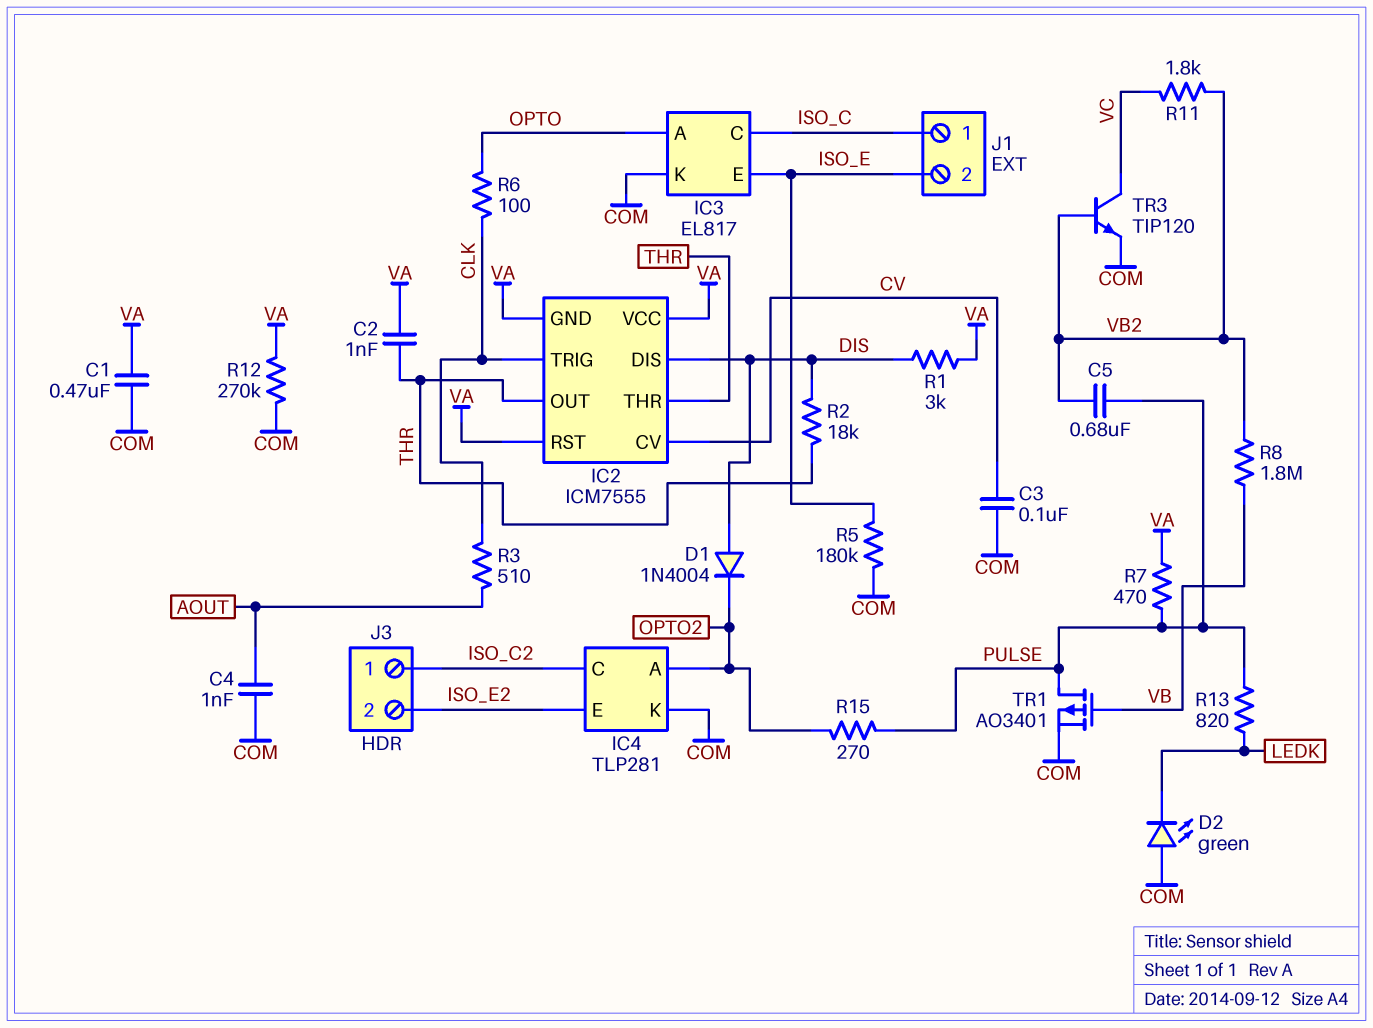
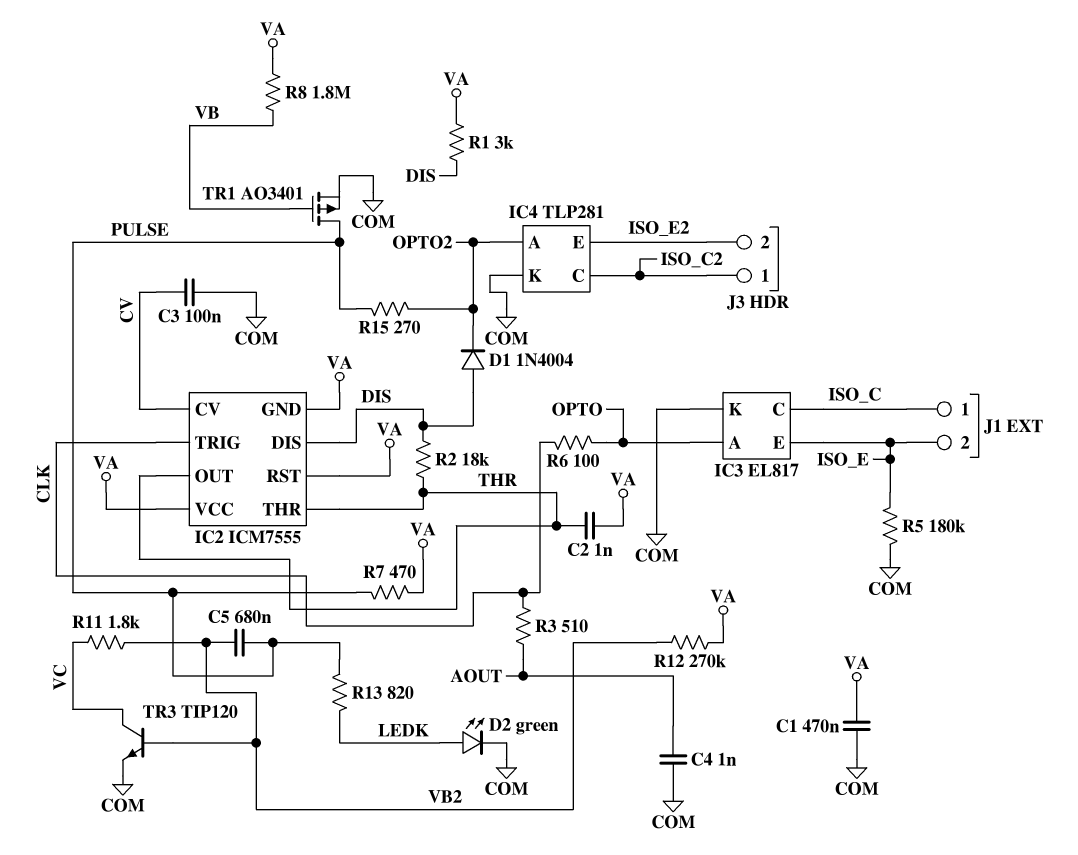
D2: LED green (A COM, K LEDK) -> LED green (A LEDK, K COM)
R8: 1.8M (VB, VB2) -> 1.8M (VA, VB)
R12: 270k (COM, VA) -> 270k (VA, VB2)

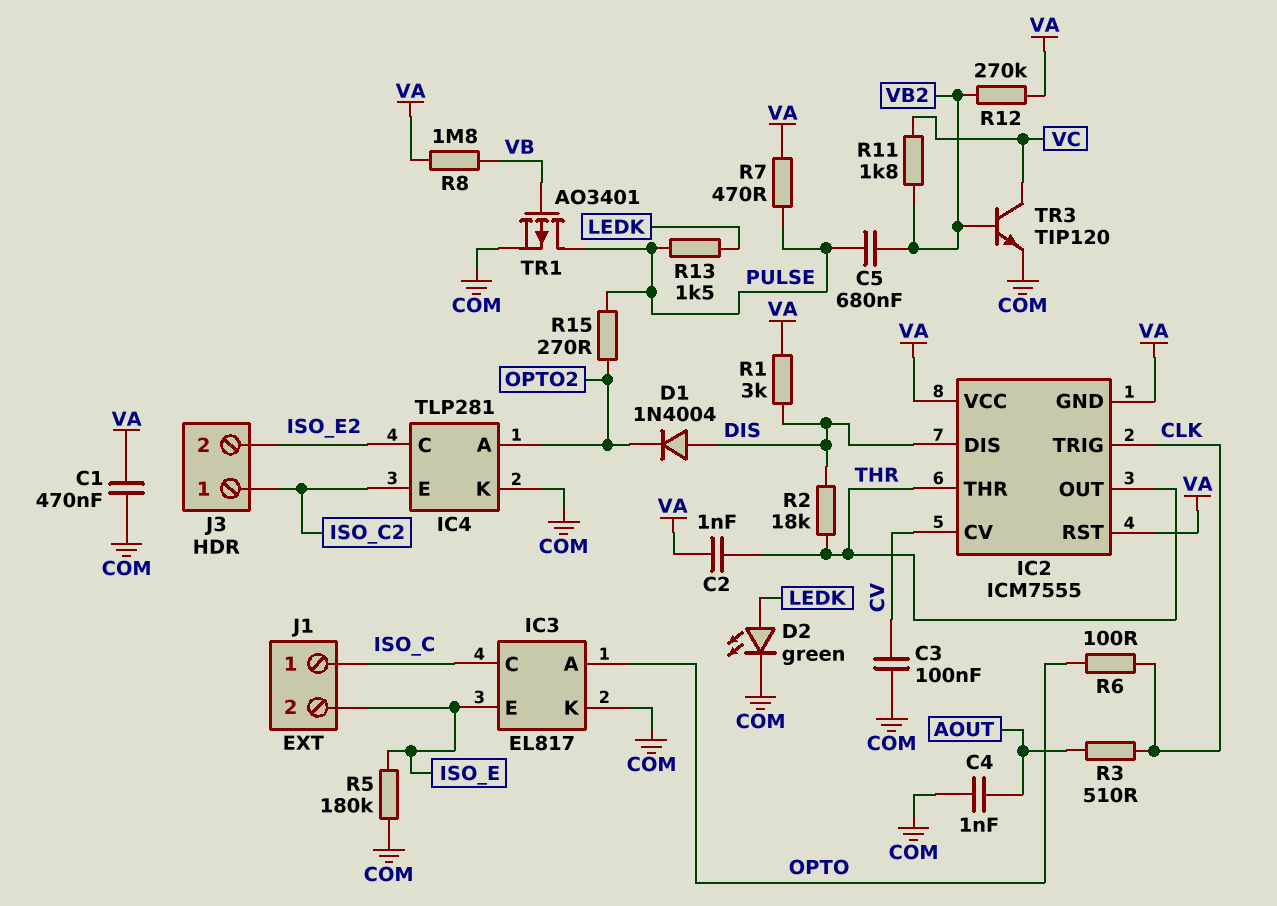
IC4 pin C: ISO_C2 -> ISO_E2
IC4 pin E: ISO_E2 -> ISO_C2
R13: 820 (LEDK, PULSE) -> 1.5k (LEDK, PULSE)

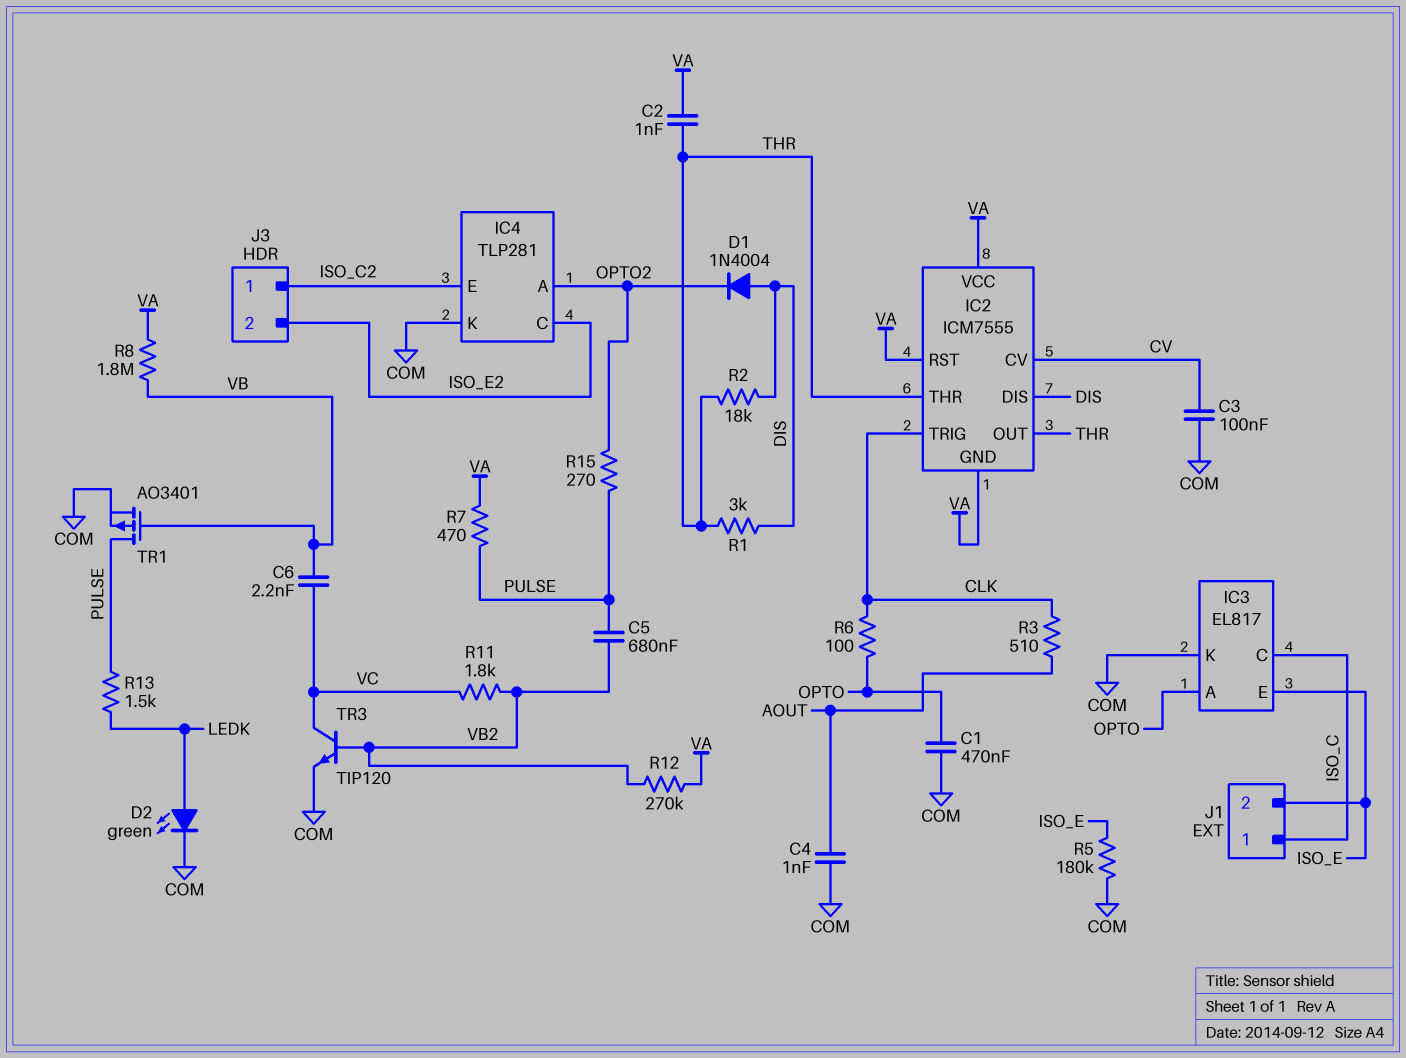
C1: 470nF (COM, VA) -> 470nF (COM, OPTO)
C6: none -> 2.2nF (VB, VC)
R1: 3k (DIS, VA) -> 3k (DIS, THR)

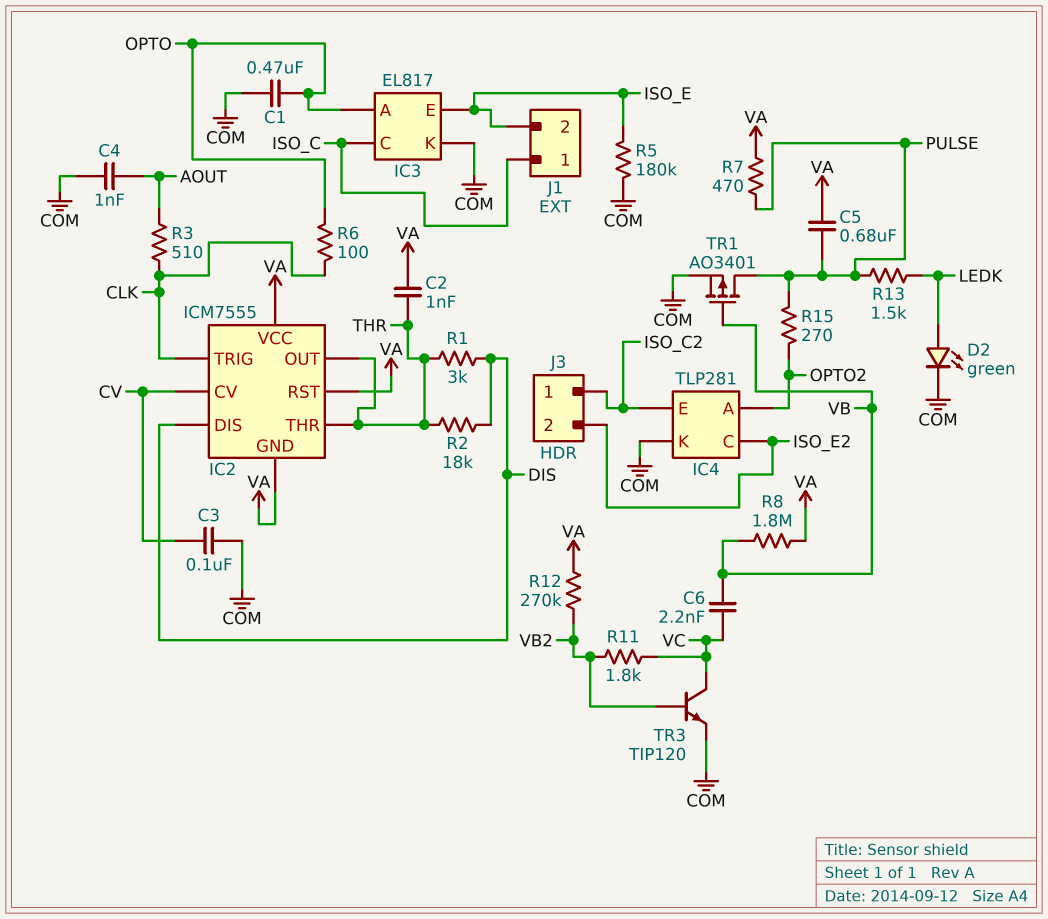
C5: 680nF (PULSE, VB2) -> 680nF (PULSE, VA)
D1: diode 1N4004 (A DIS, K OPTO2) -> none

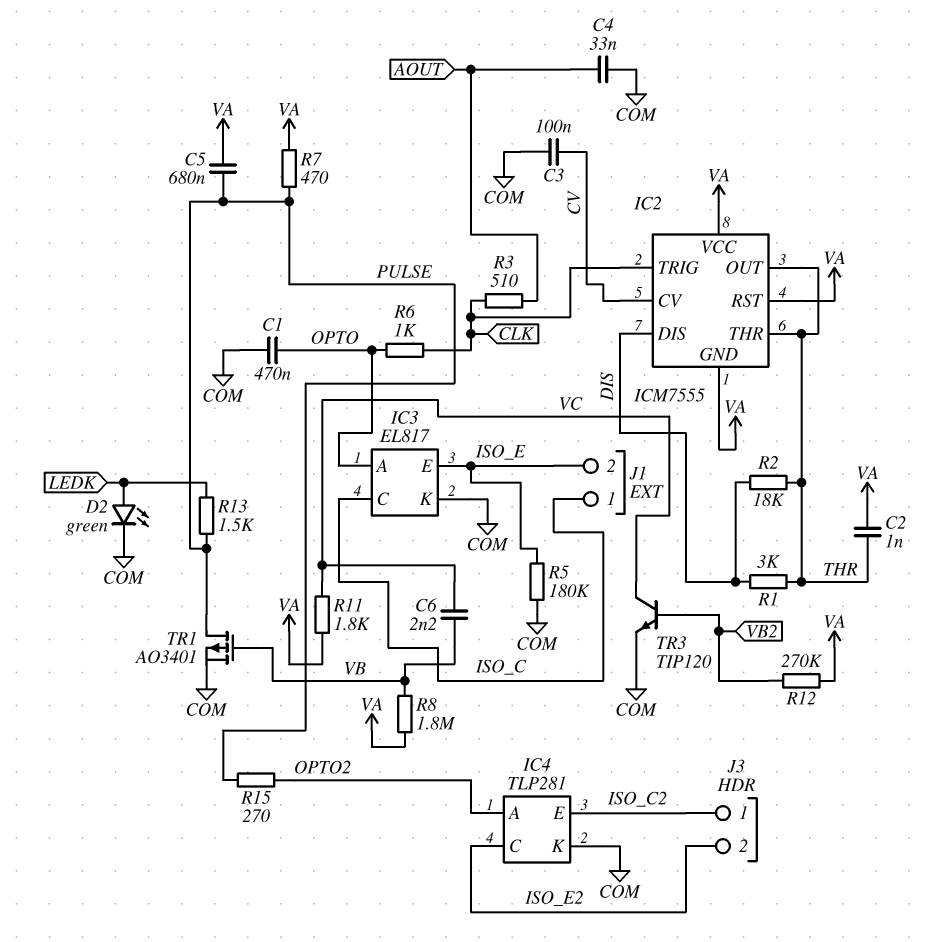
C4: 1nF (AOUT, COM) -> 33nF (AOUT, COM)
R6: 100 (CLK, OPTO) -> 1k (CLK, OPTO)
R11: 1.8k (VB2, VC) -> 1.8k (VA, VC)

